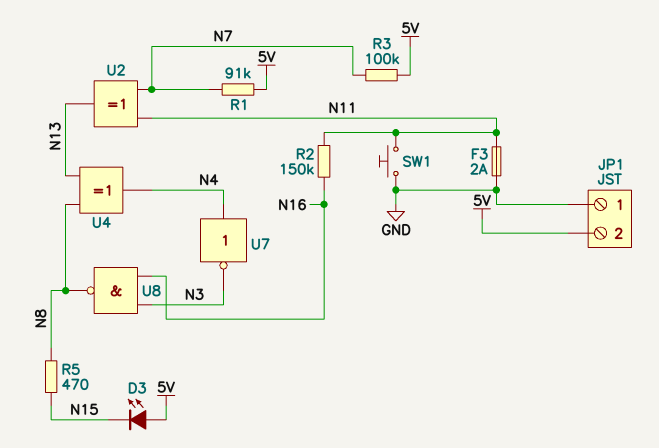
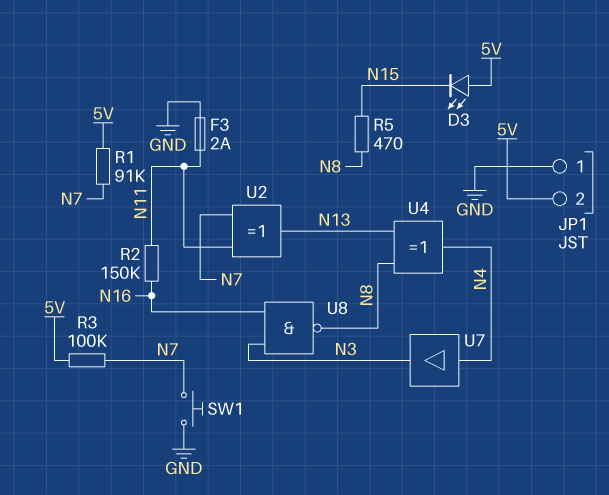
SW1: button (GND, N11) -> button (GND, N7)
U7: NOT (in N4, out N3) -> buffer (in N4, out N3)

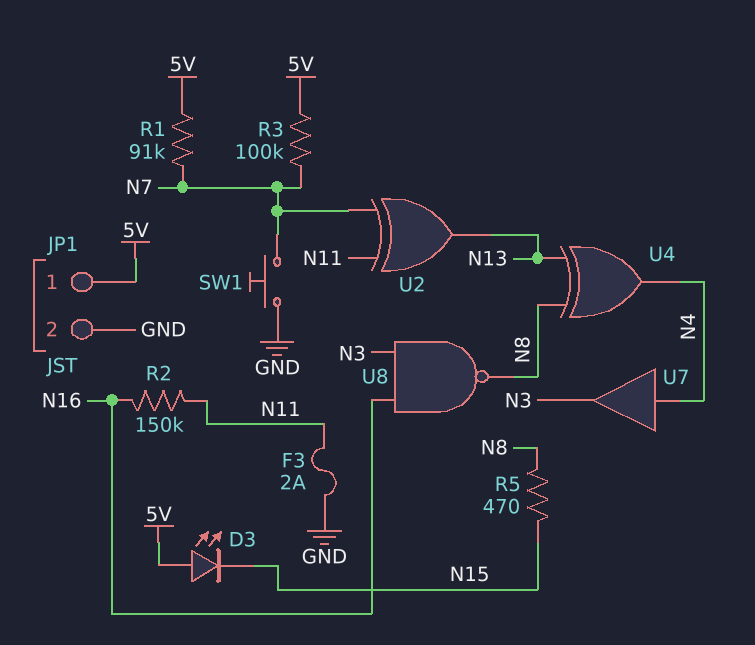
JP1 pin 1: GND -> 5V
JP1 pin 2: 5V -> GND

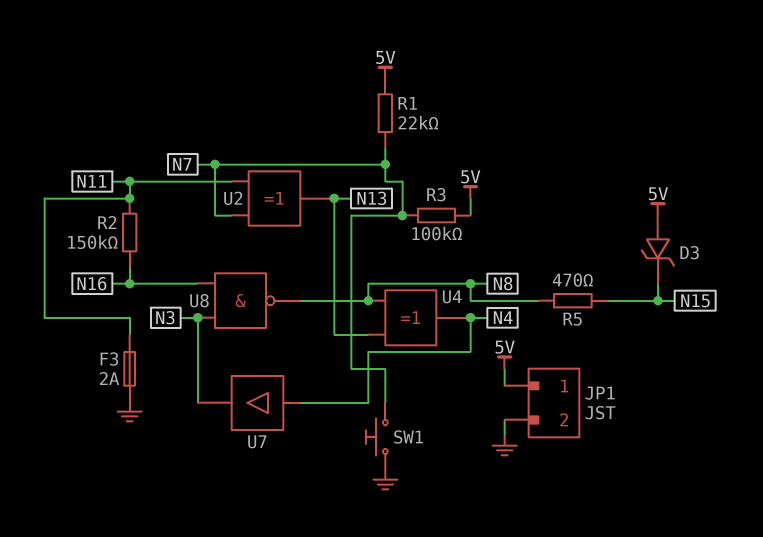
D3: LED (A 5V, K N15) -> zener (A 5V, K N15)
R1: 91k (5V, N7) -> 22k (5V, N7)

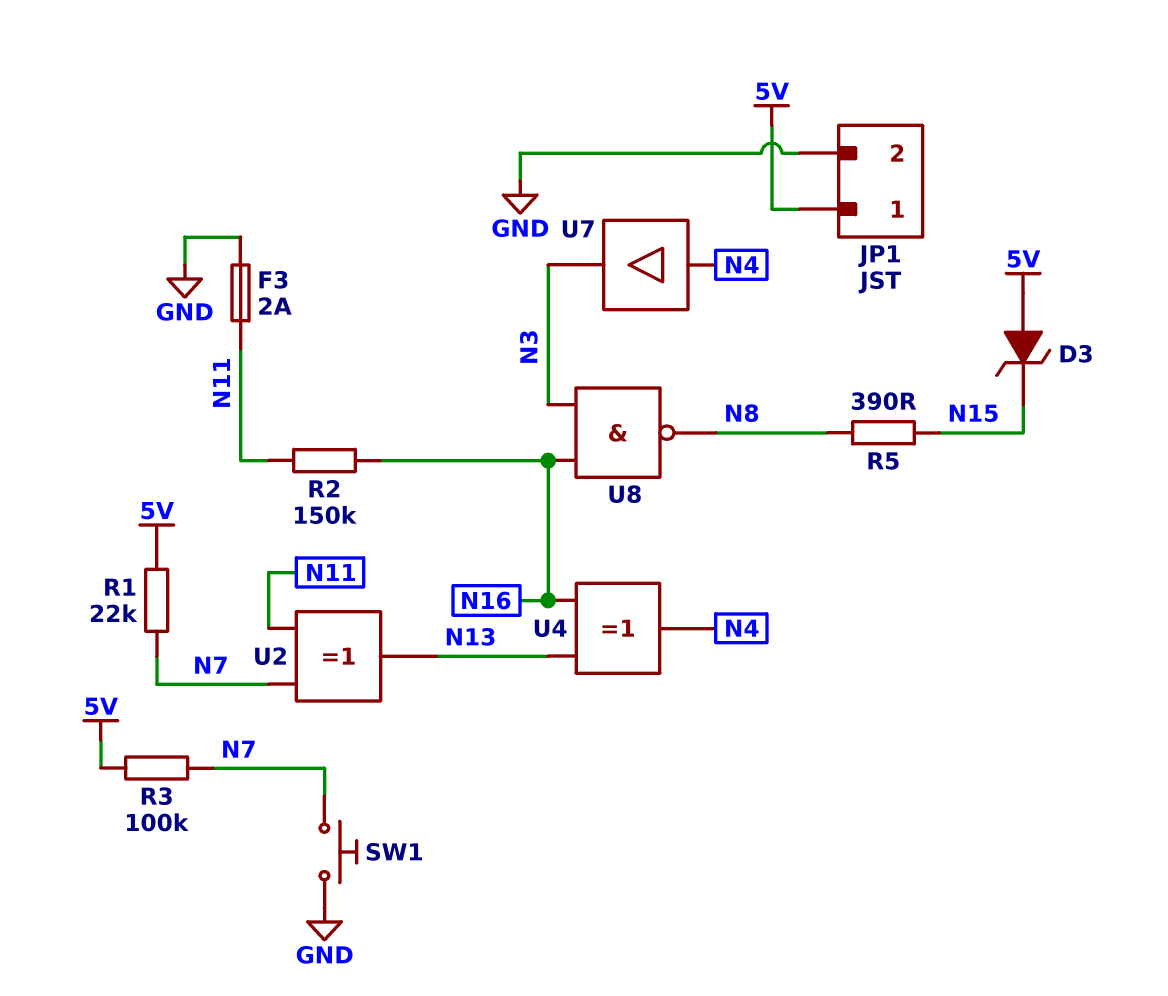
R5: 470 (N8, N15) -> 390 (N8, N15)
U4: XOR (in N8, in N13, out N4) -> XOR (in N13, in N16, out N4)

